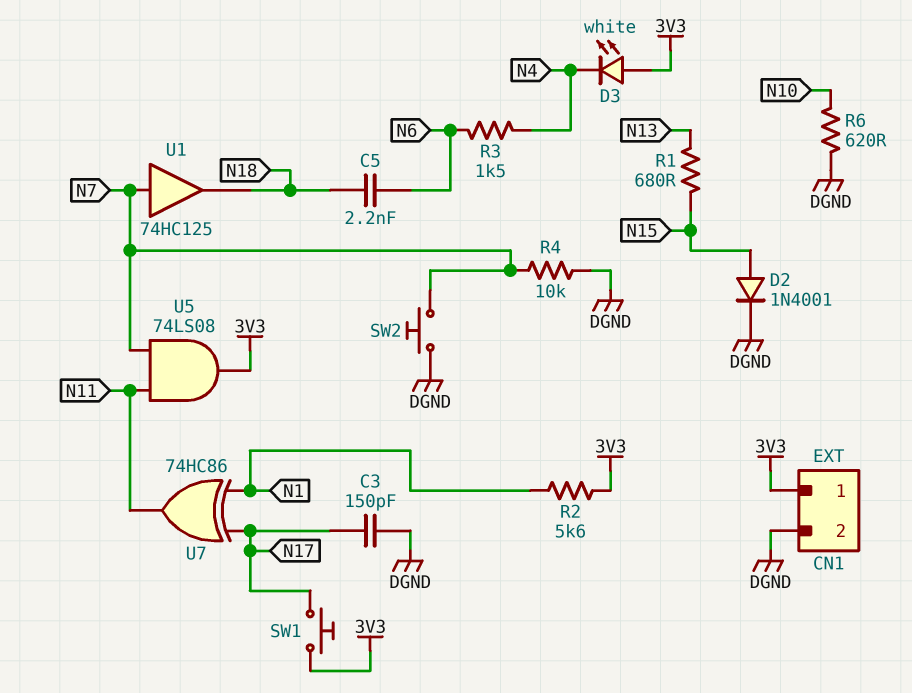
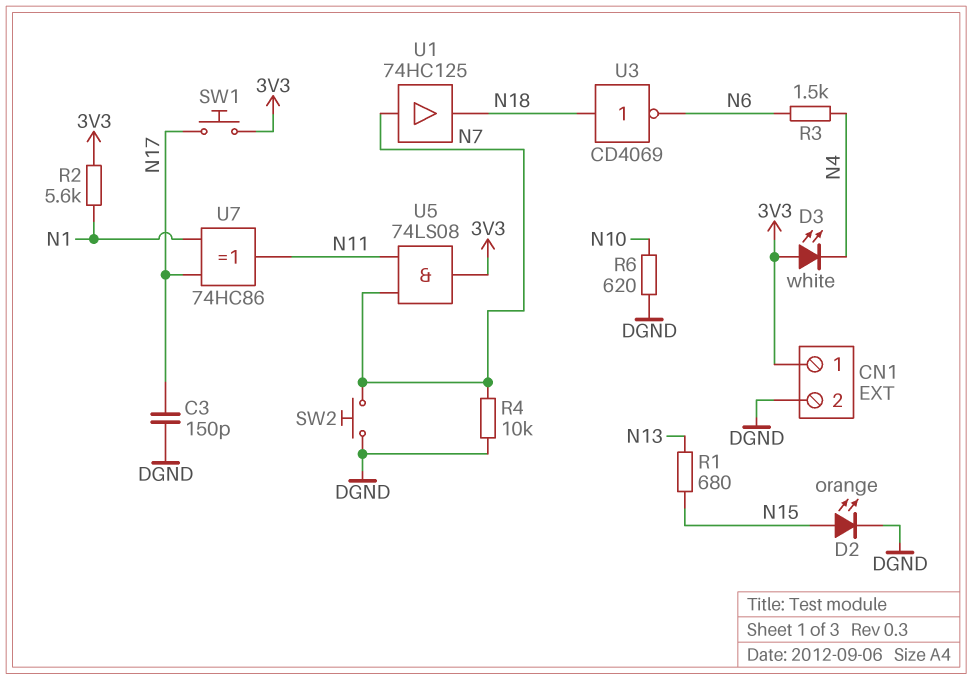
C5: 2.2nF (N6, N18) -> none
D2: diode 1N4001 (A N15, K DGND) -> LED orange (A N15, K DGND)
U3: none -> NOT CD4069 (in N18, out N6)

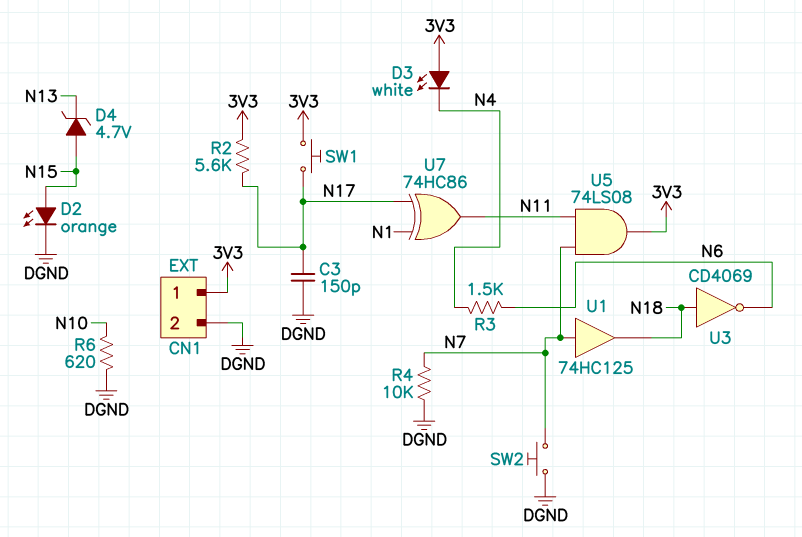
D4: none -> zener 4.7V (A N15, K N13)
R1: 680 (N13, N15) -> none
R2: 5.6k (3V3, N1) -> 5.6k (3V3, N17)

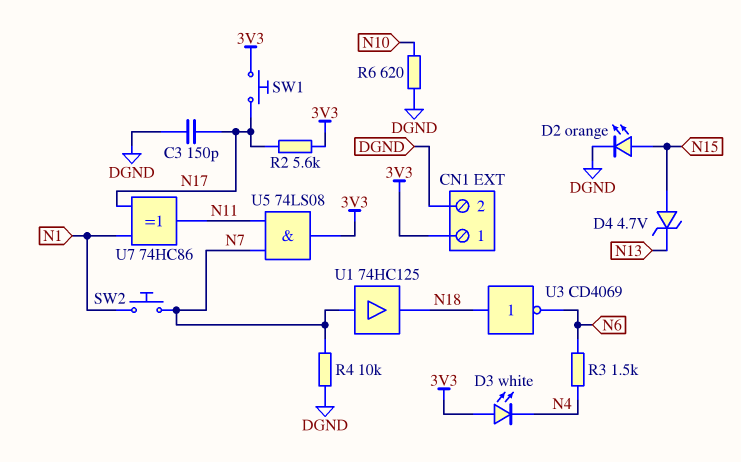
SW2: button (DGND, N7) -> button (N1, N7)

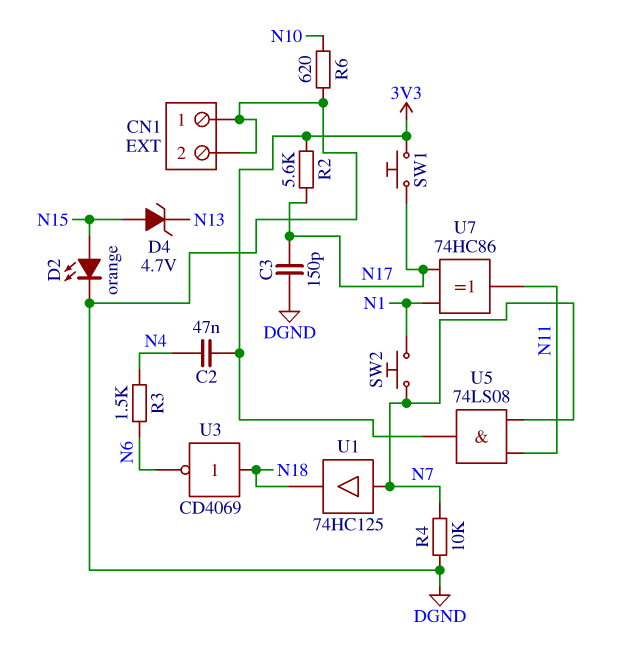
C2: none -> 47nF (3V3, N4)
CN1 pin 1: 3V3 -> DGND
D3: LED white (A 3V3, K N4) -> none

